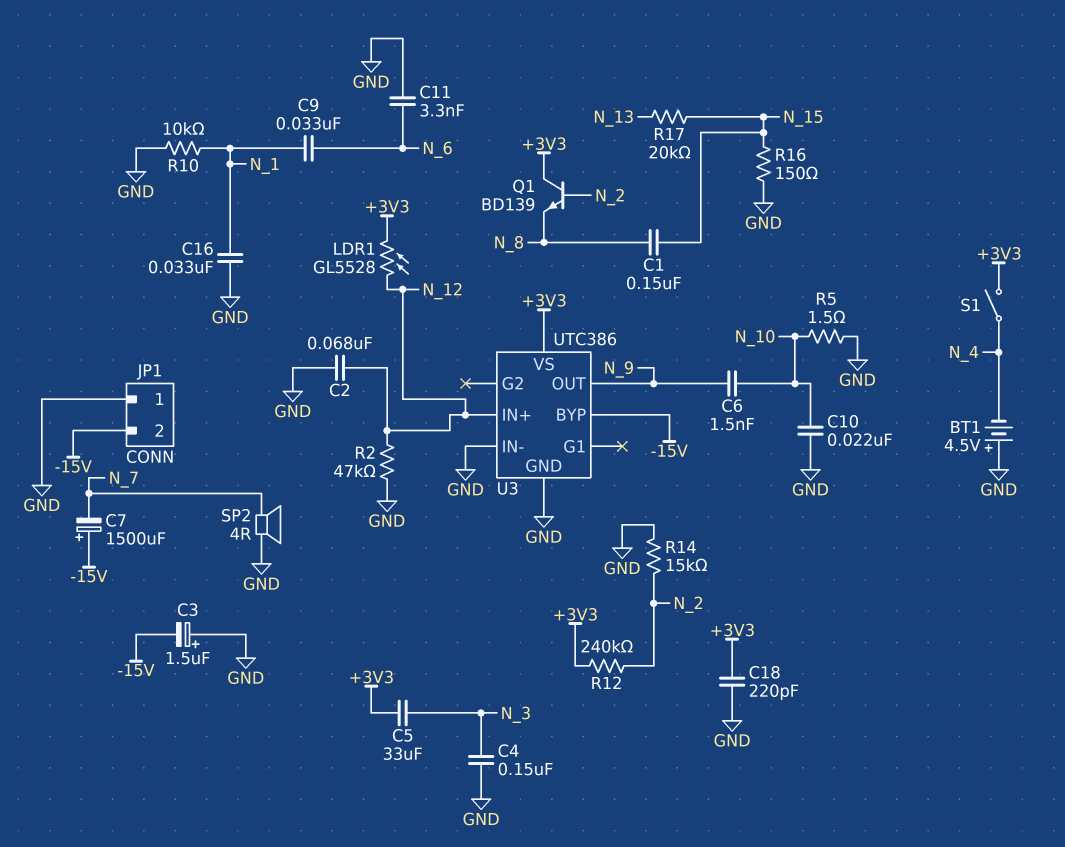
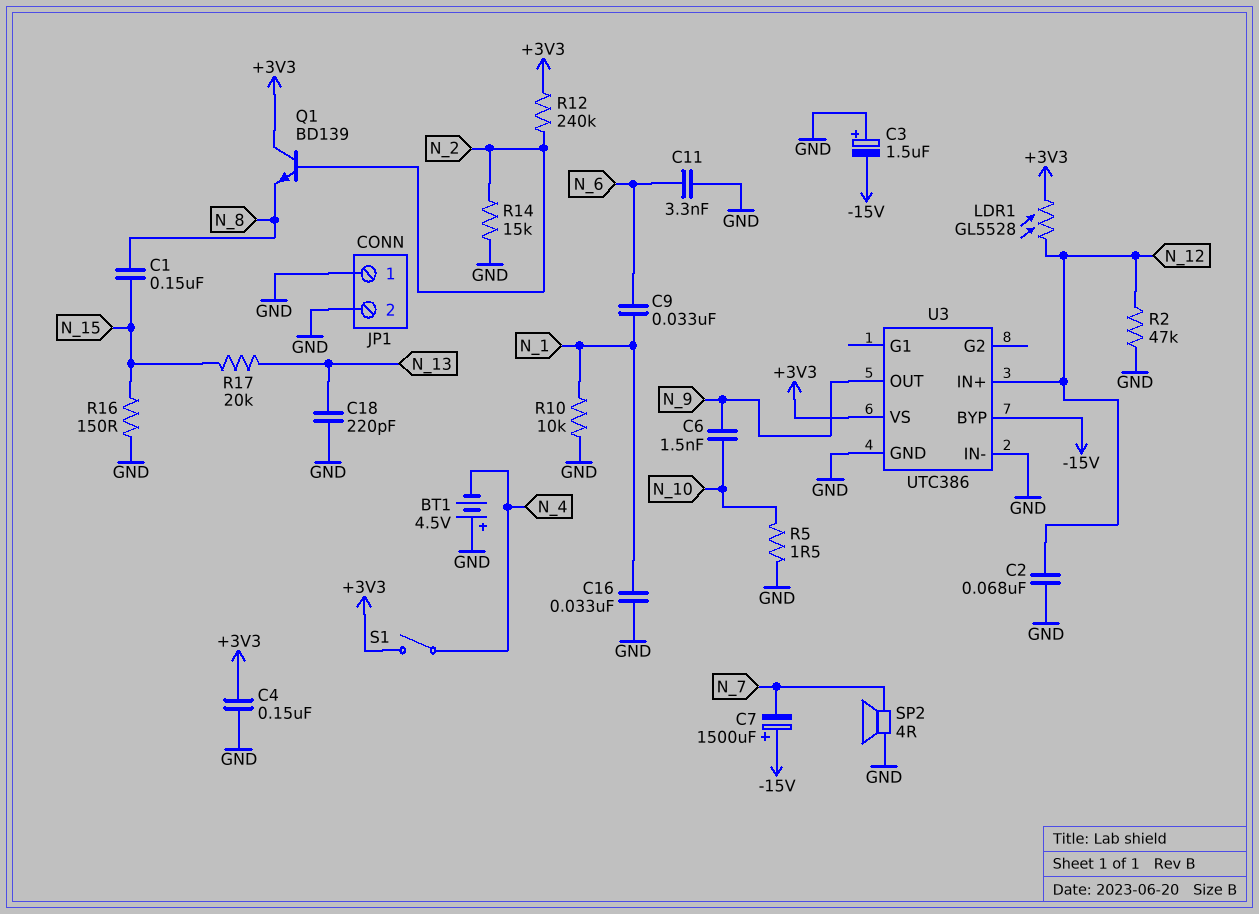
C4: 150nF (GND, N_3) -> 150nF (+3V3, GND)
C5: 33uF (+3V3, N_3) -> none
C10: 22nF (GND, N_10) -> none
C18: 220pF (+3V3, GND) -> 220pF (GND, N_13)
JP1 pin 2: -15V -> GND

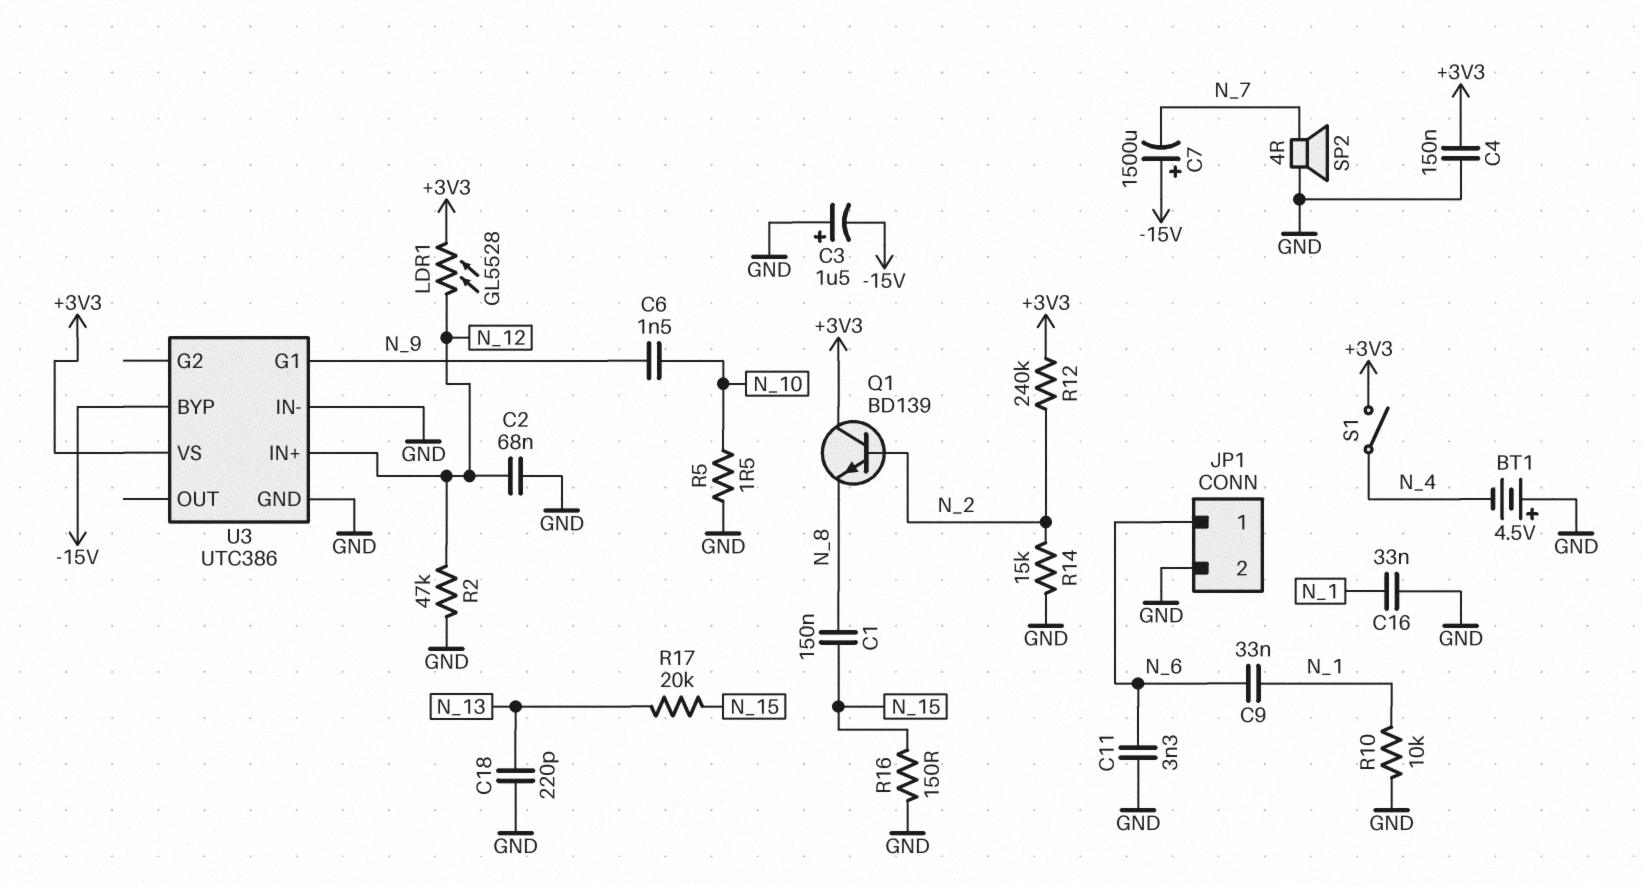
JP1 pin 1: GND -> N_6
U3 pin G1: none -> N_9
U3 pin OUT: N_9 -> none

